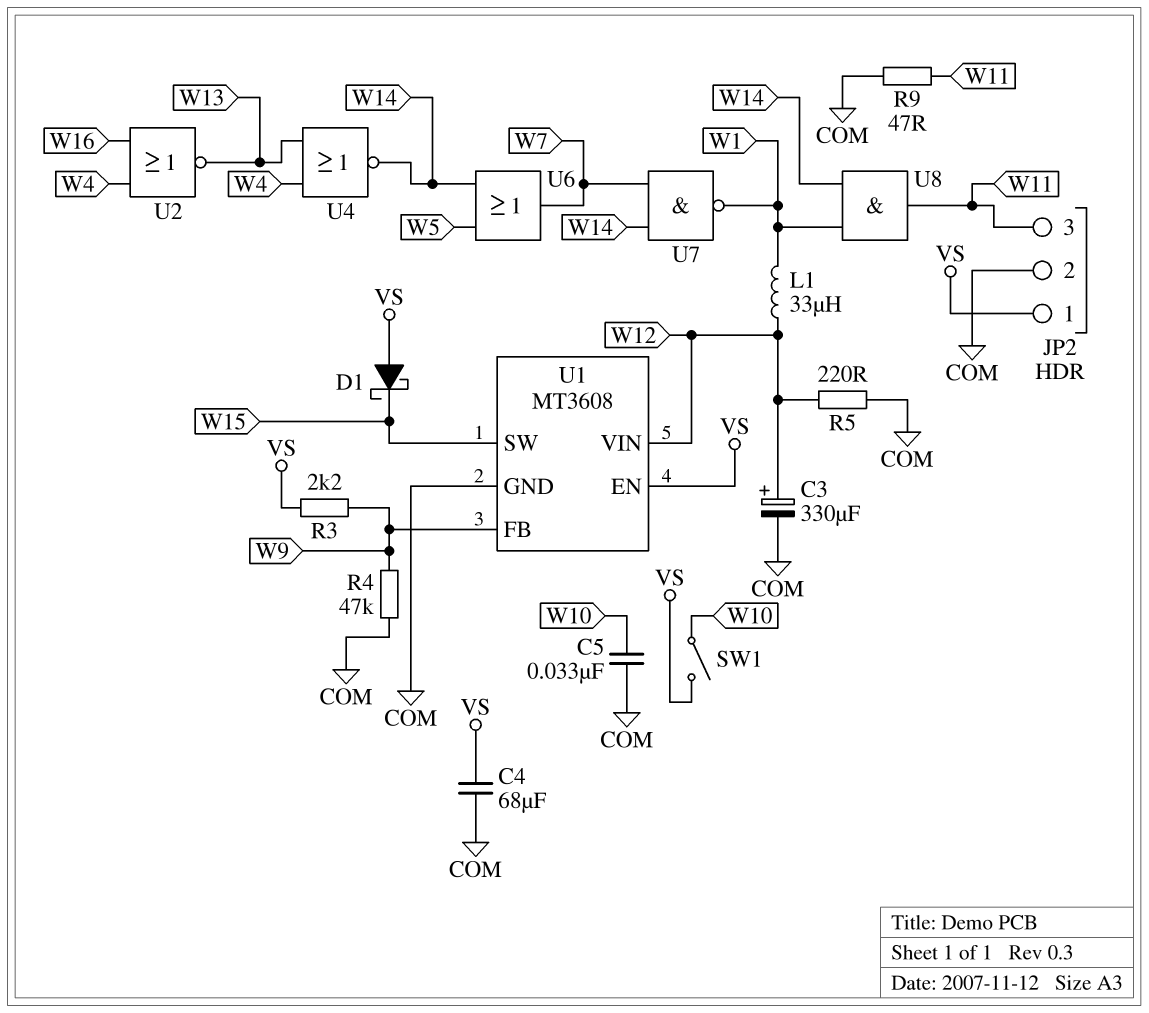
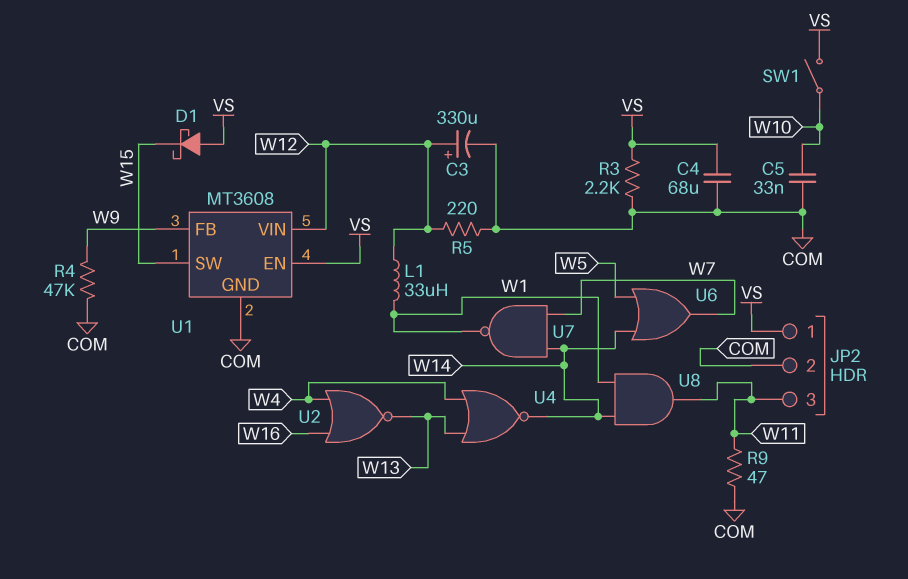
R3: 2.2k (VS, W9) -> 2.2k (COM, VS)

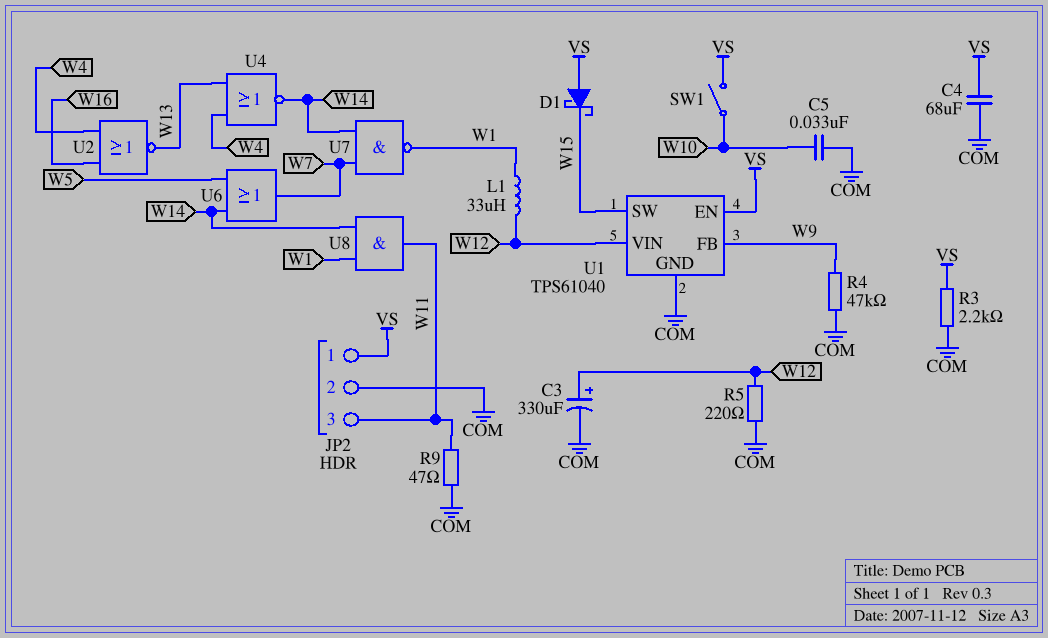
U1: MT3608 -> TPS61040

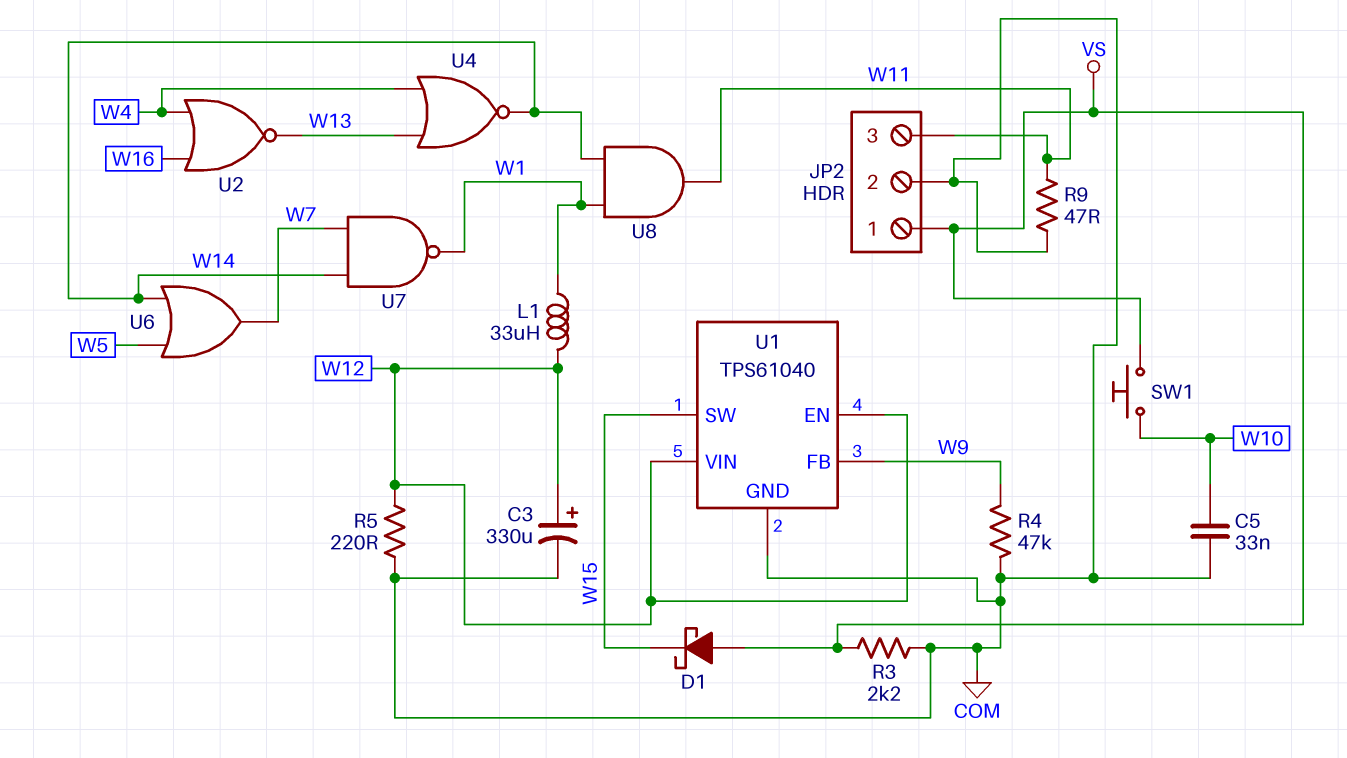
C4: 68uF (COM, VS) -> none
SW1: switch (VS, W10) -> button (VS, W10)
U1 pin EN: VS -> W12

